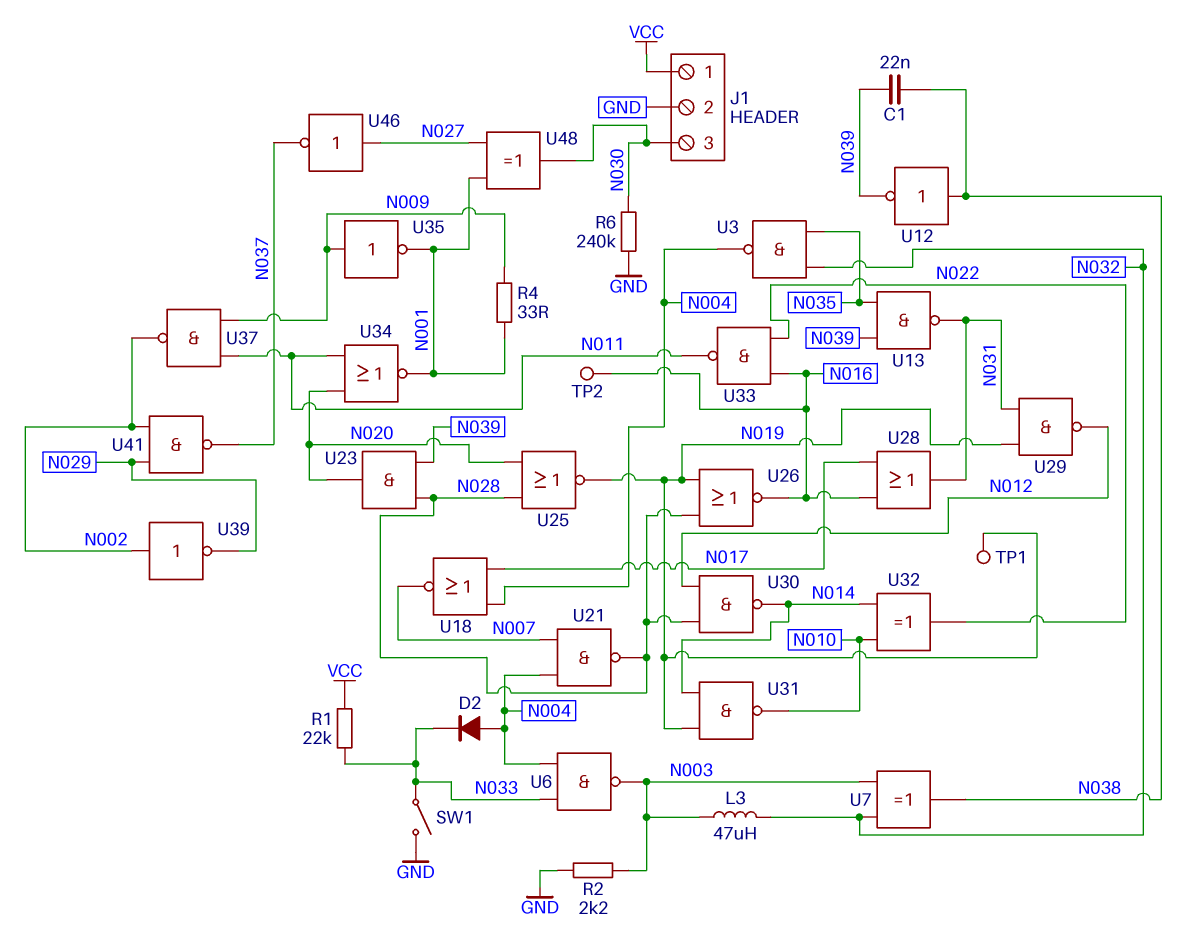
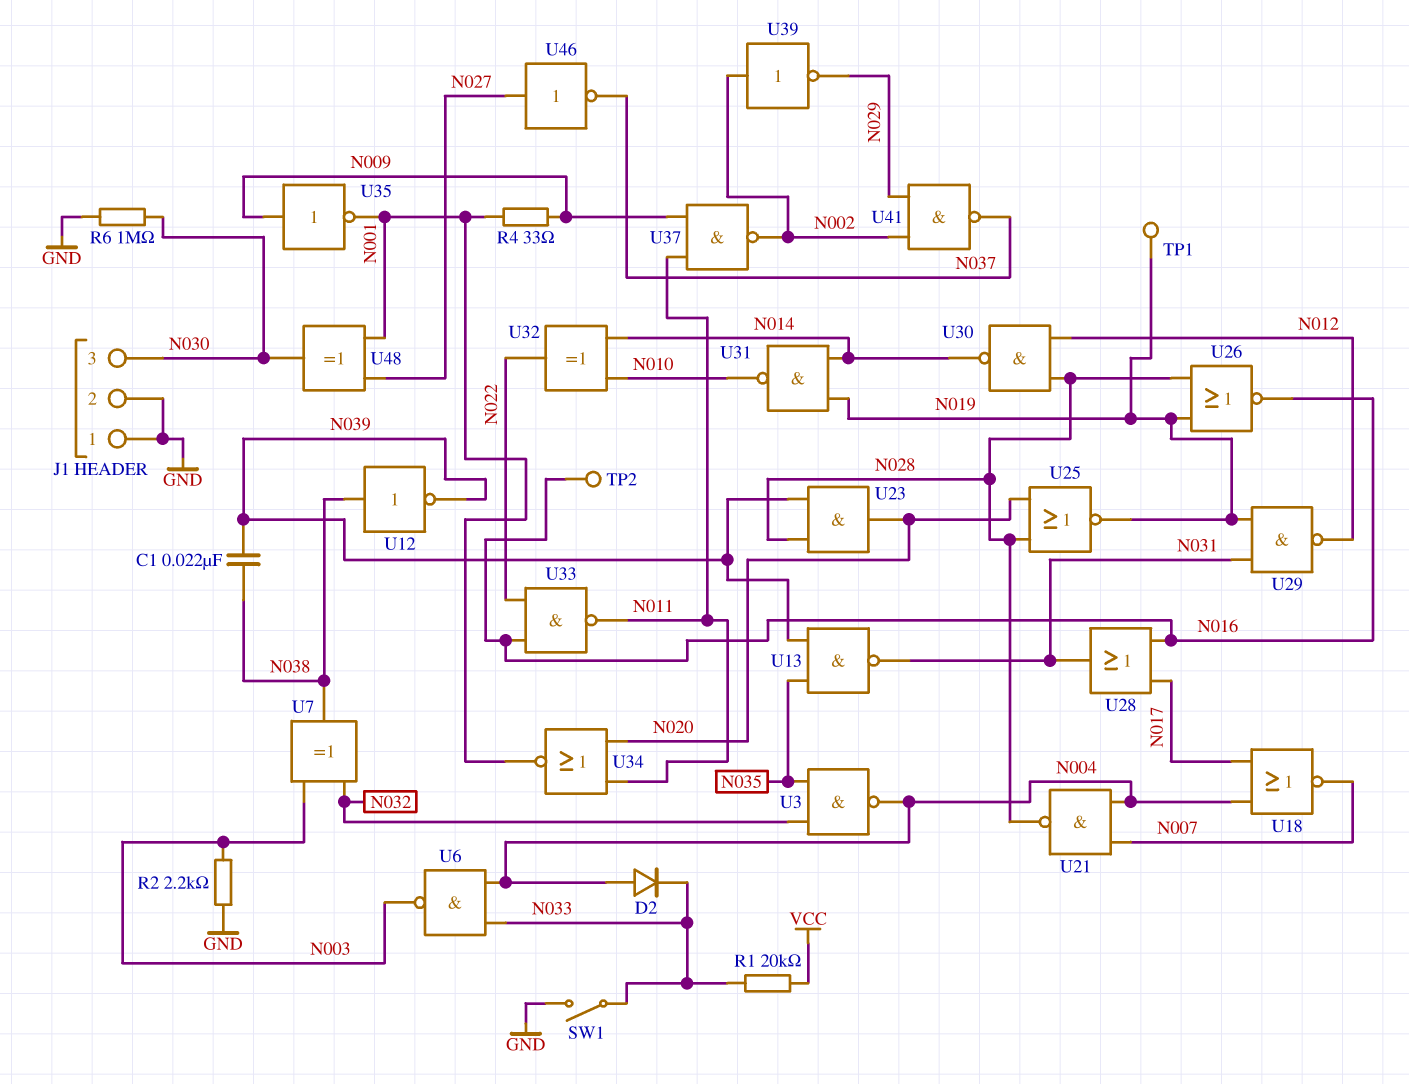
J1 pin 1: VCC -> GND
L3: 47uH (N003, N032) -> none
R1: 22k (N033, VCC) -> 20k (N033, VCC)
R6: 240k (GND, N030) -> 1M (GND, N030)

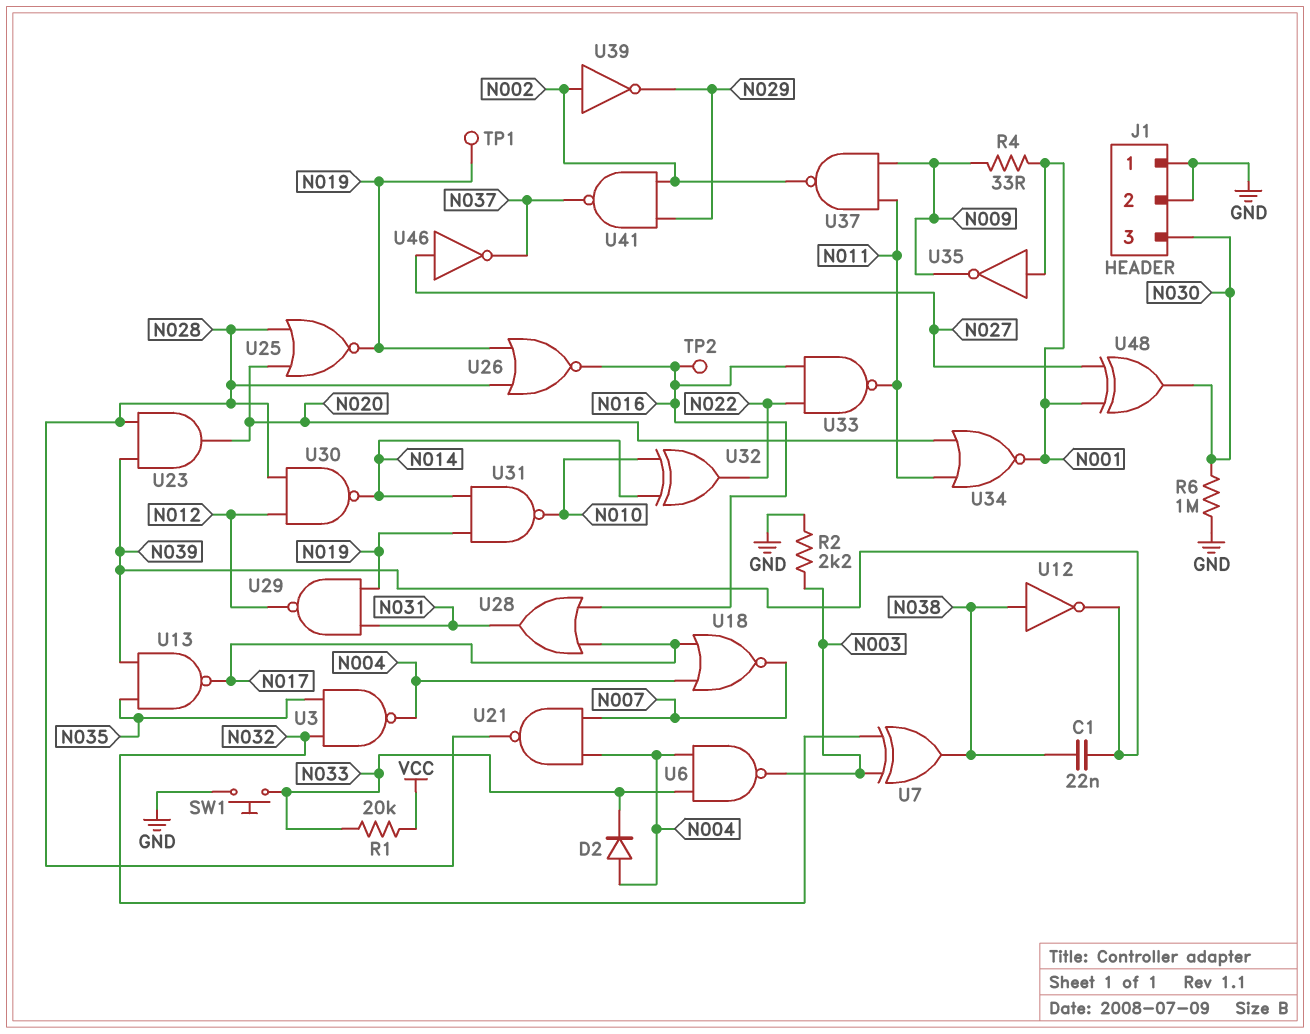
SW1: switch (GND, N033) -> button (GND, N033)
U13: NAND (in N035, in N039, out N031) -> NAND (in N035, in N039, out N017)
U35: NOT (in N009, out N001) -> NOT (in N001, out N009)

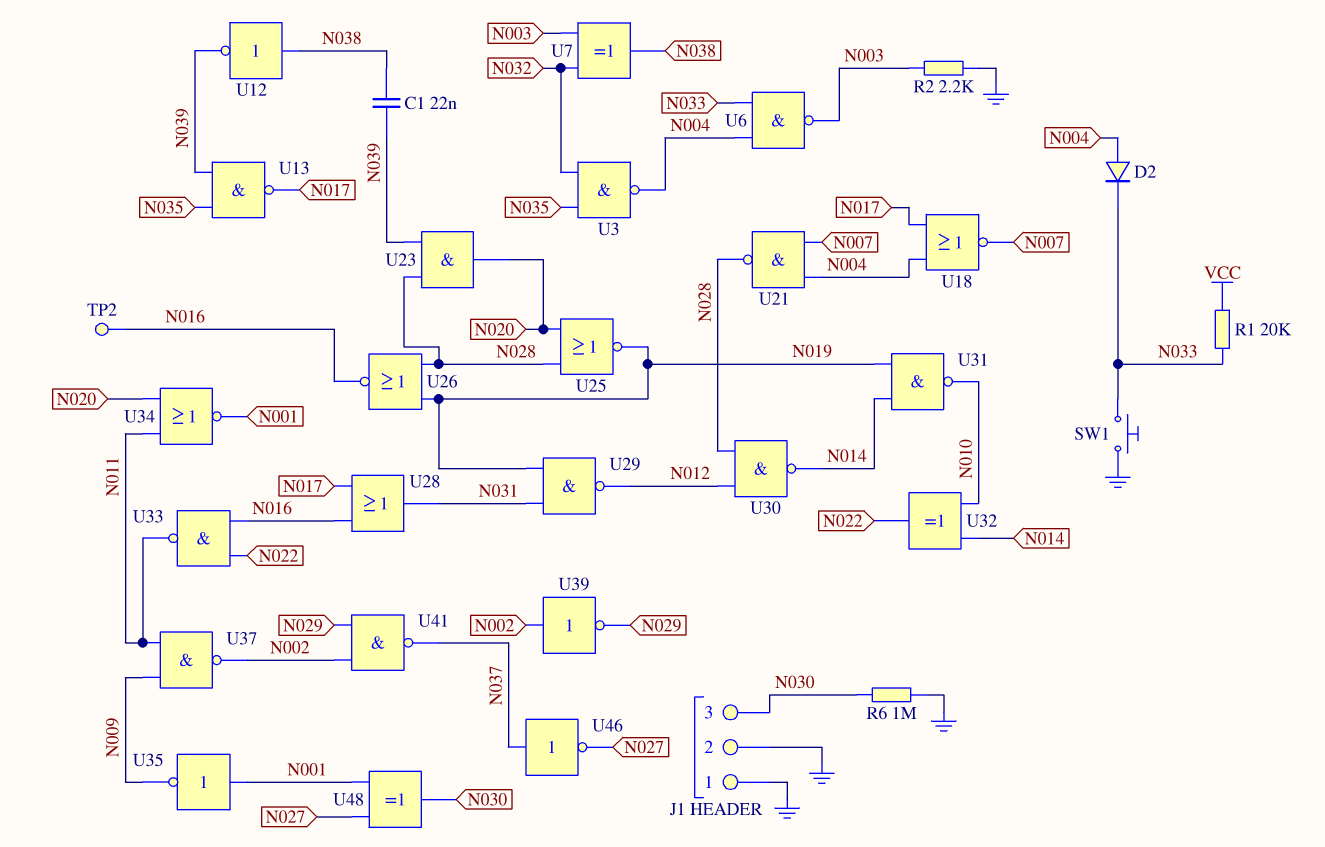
R4: 33 (N001, N009) -> none
TP1: test point (N019) -> none
U46: NOT (in N027, out N037) -> NOT (in N037, out N027)

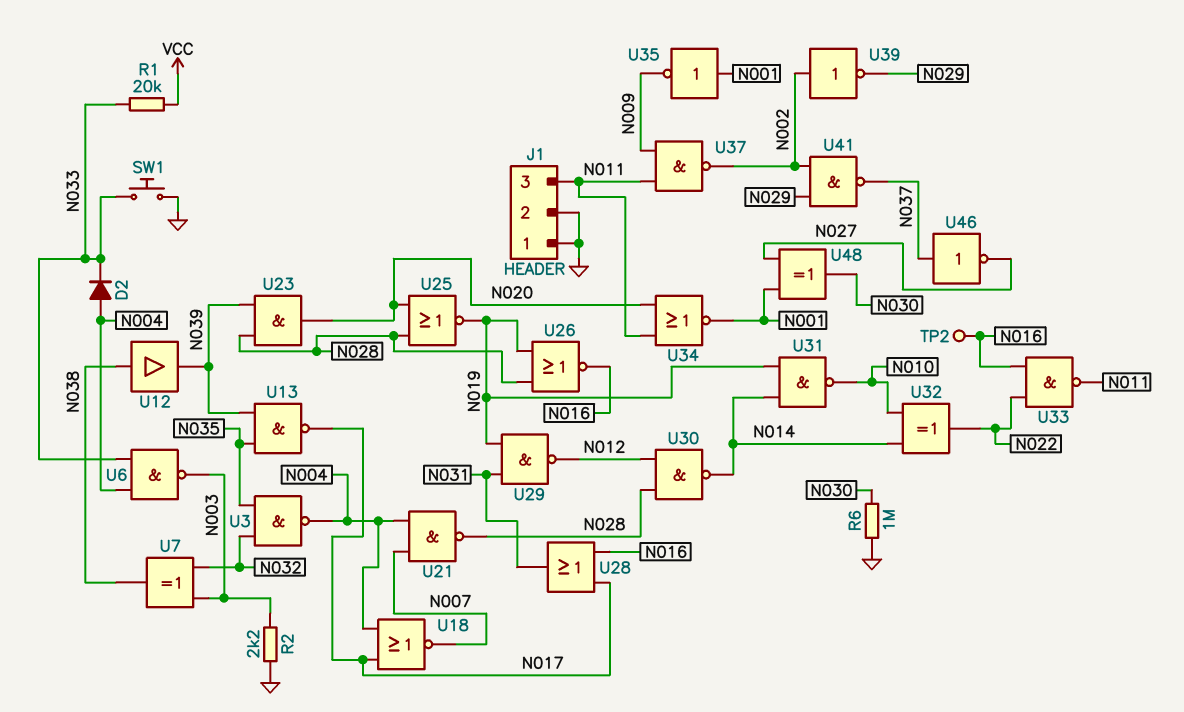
C1: 22nF (N038, N039) -> none
J1 pin 3: N030 -> N011
U12: NOT (in N038, out N039) -> buffer (in N038, out N039)

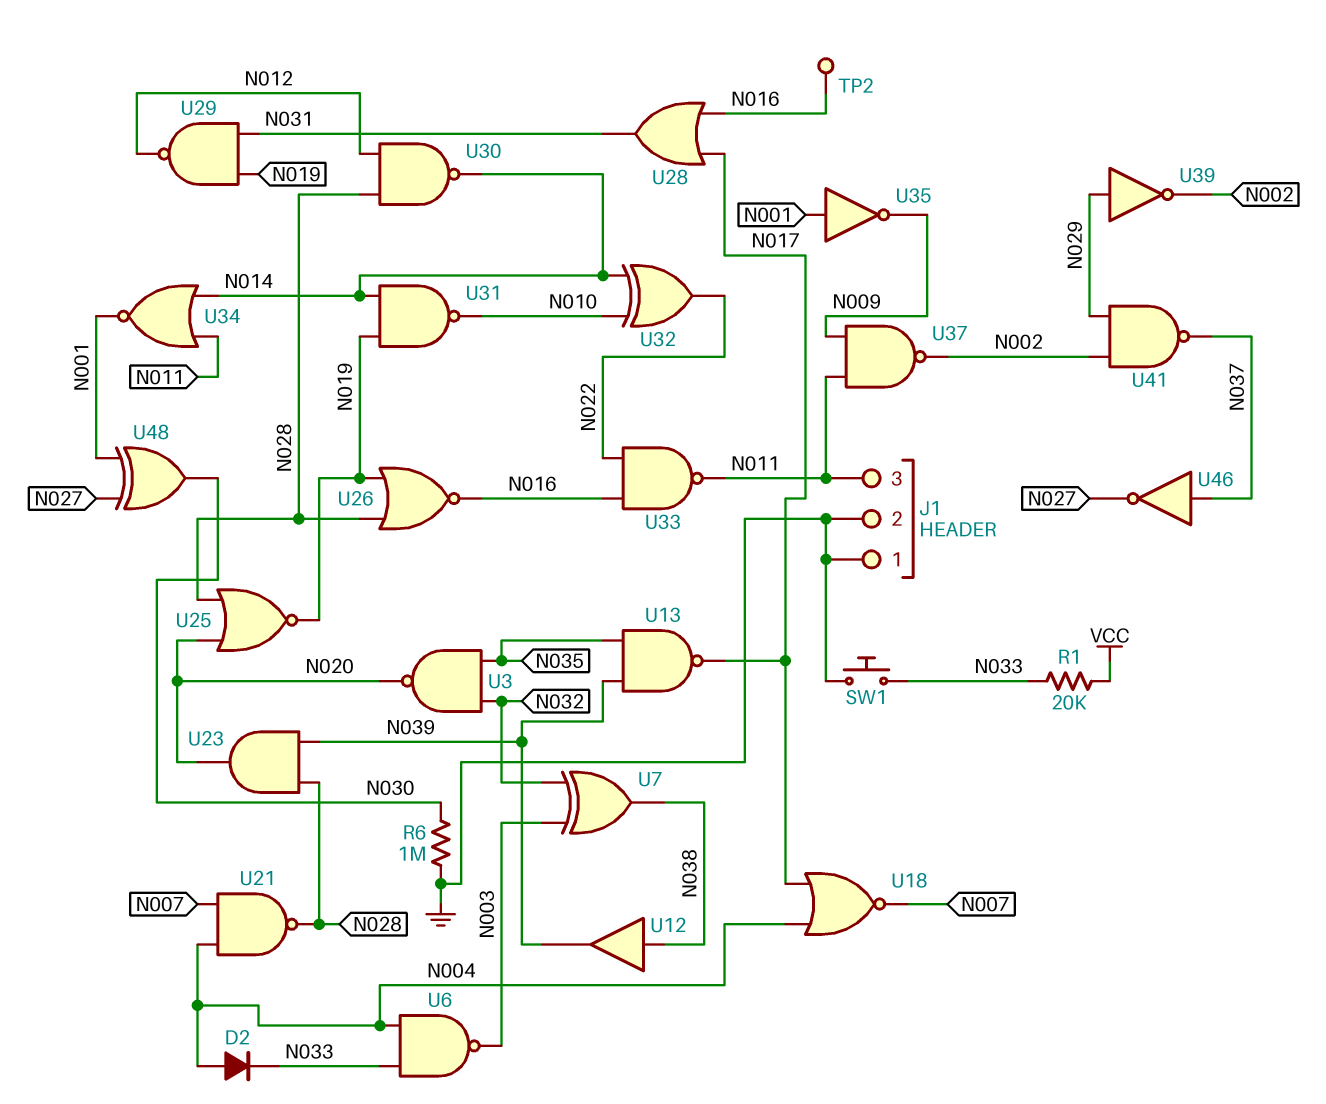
R2: 2.2k (GND, N003) -> none
U3: NAND (in N032, in N035, out N004) -> NAND (in N032, in N035, out N020)
U34: NOR (in N011, in N020, out N001) -> NOR (in N011, in N014, out N001)
U39: NOT (in N002, out N029) -> NOT (in N029, out N002)

